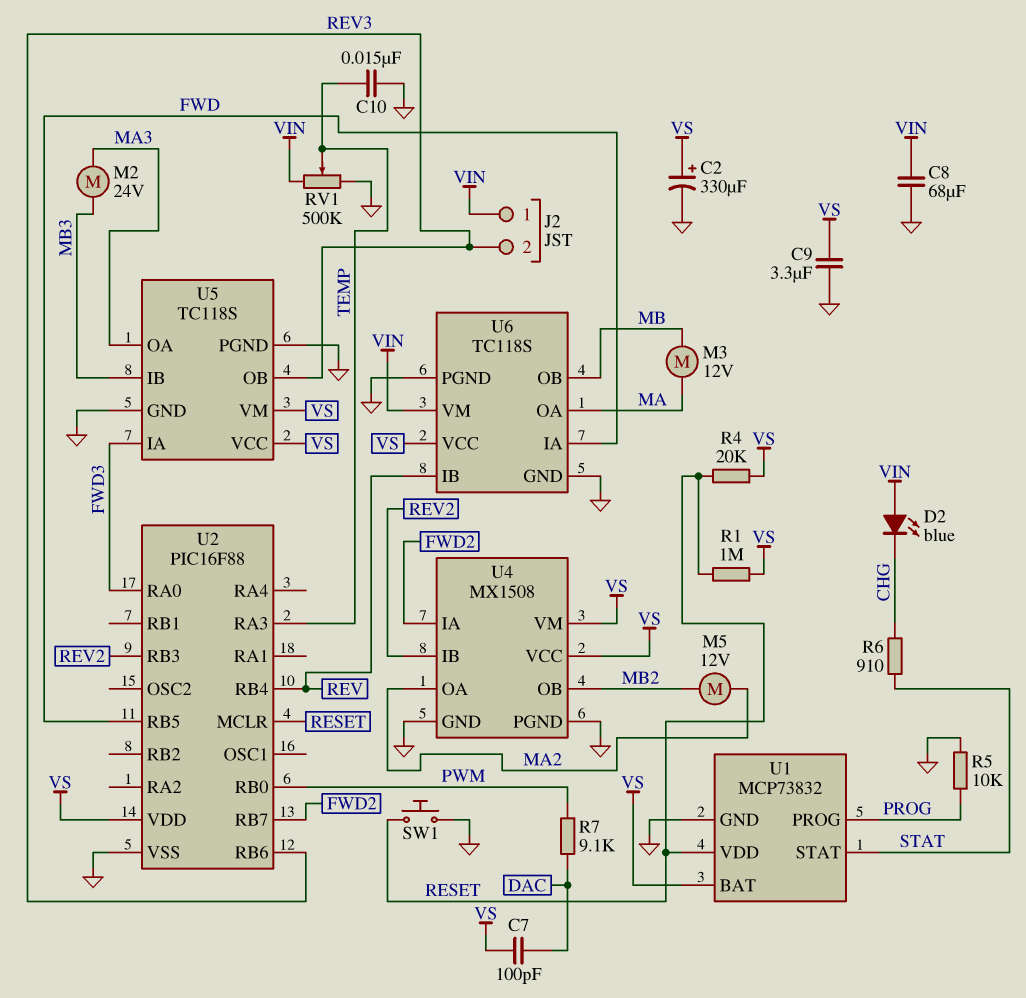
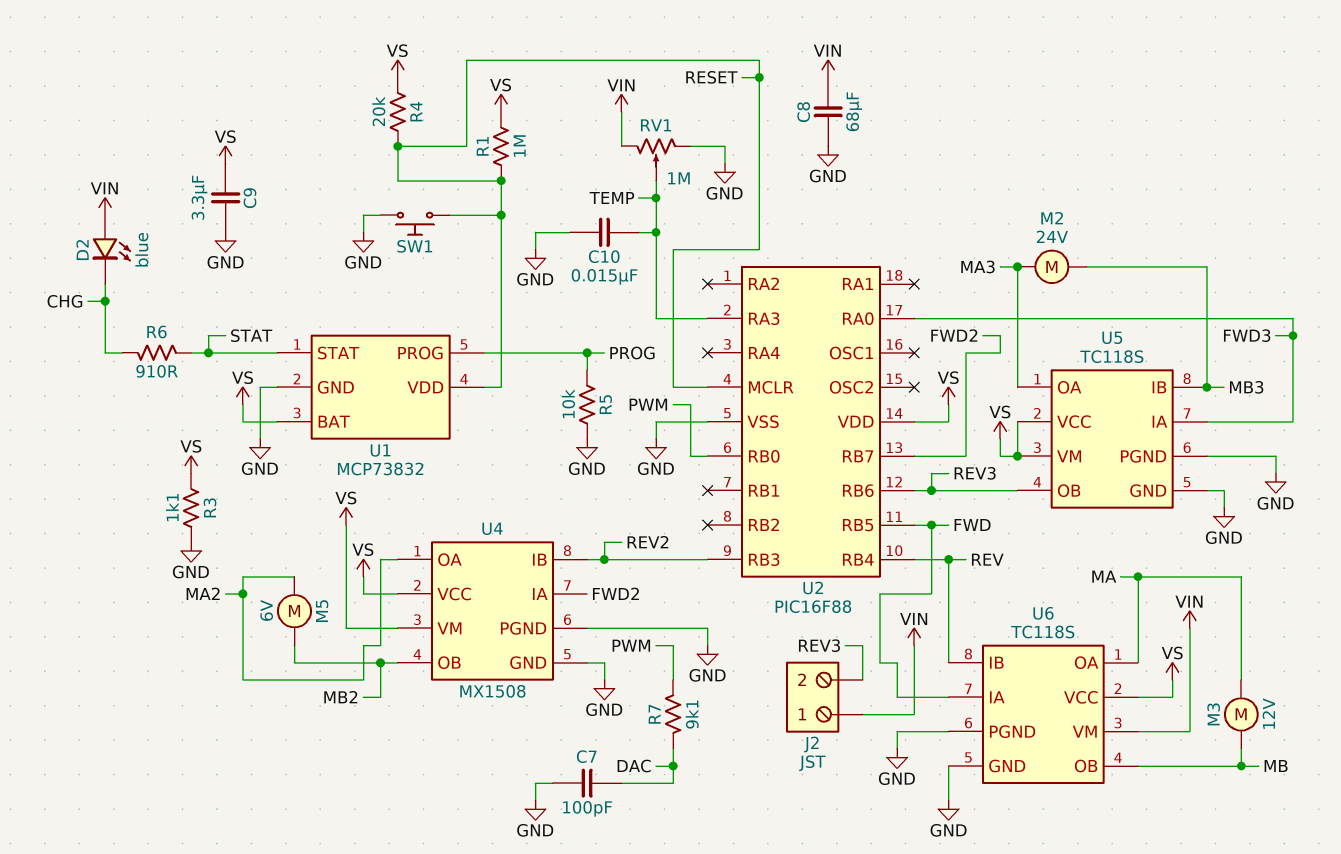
C2: 330uF (plus VS, minus GND) -> none
C7: 100pF (DAC, VS) -> 100pF (DAC, GND)
M5: motor 12V (MA2, MB2) -> motor 6V (MA2, MB2)
R3: none -> 1.1k (GND, VS)
RV1: 500k (GND, VIN, wiper TEMP) -> 1M (GND, VIN, wiper TEMP)

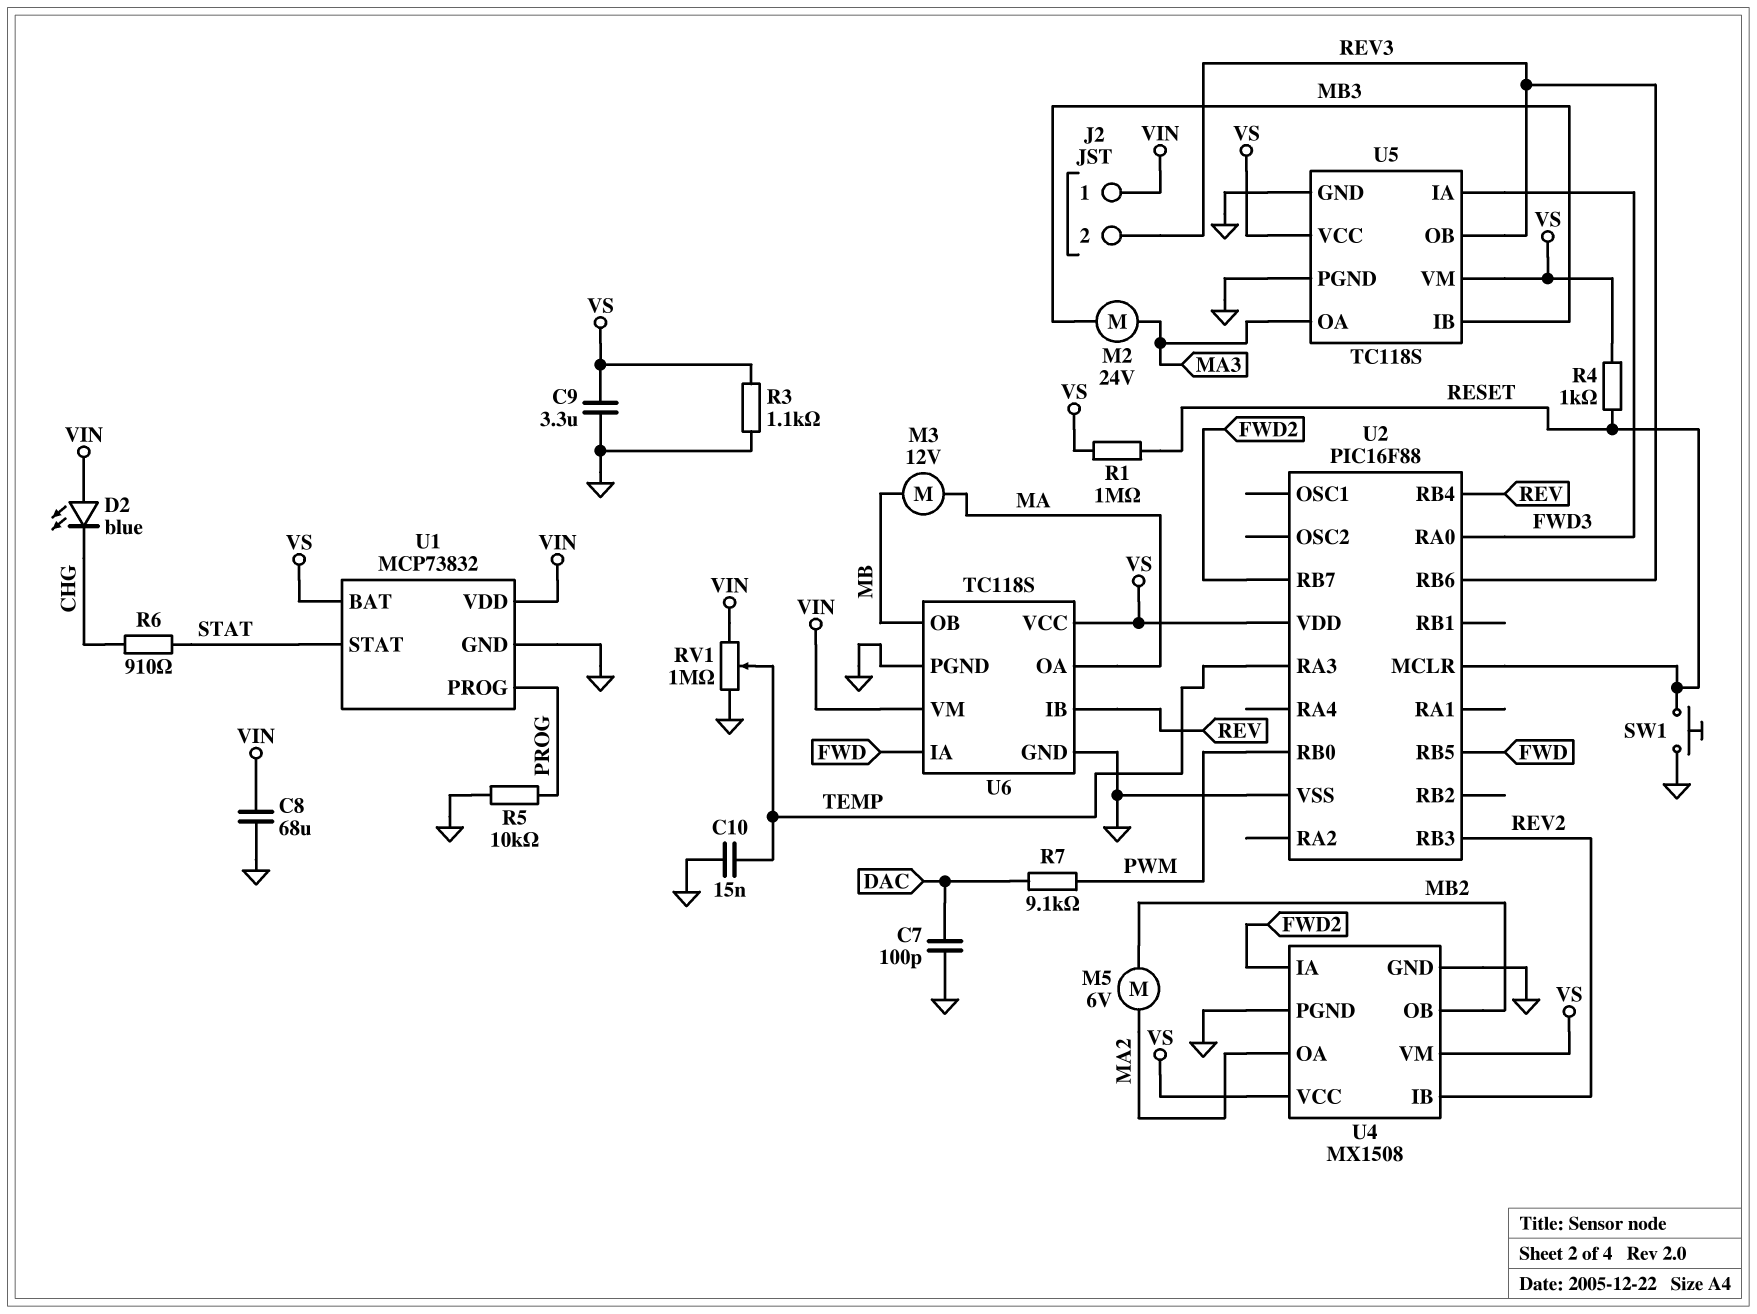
R4: 20k (RESET, VS) -> 1k (RESET, VS)
U1 pin VDD: RESET -> VIN

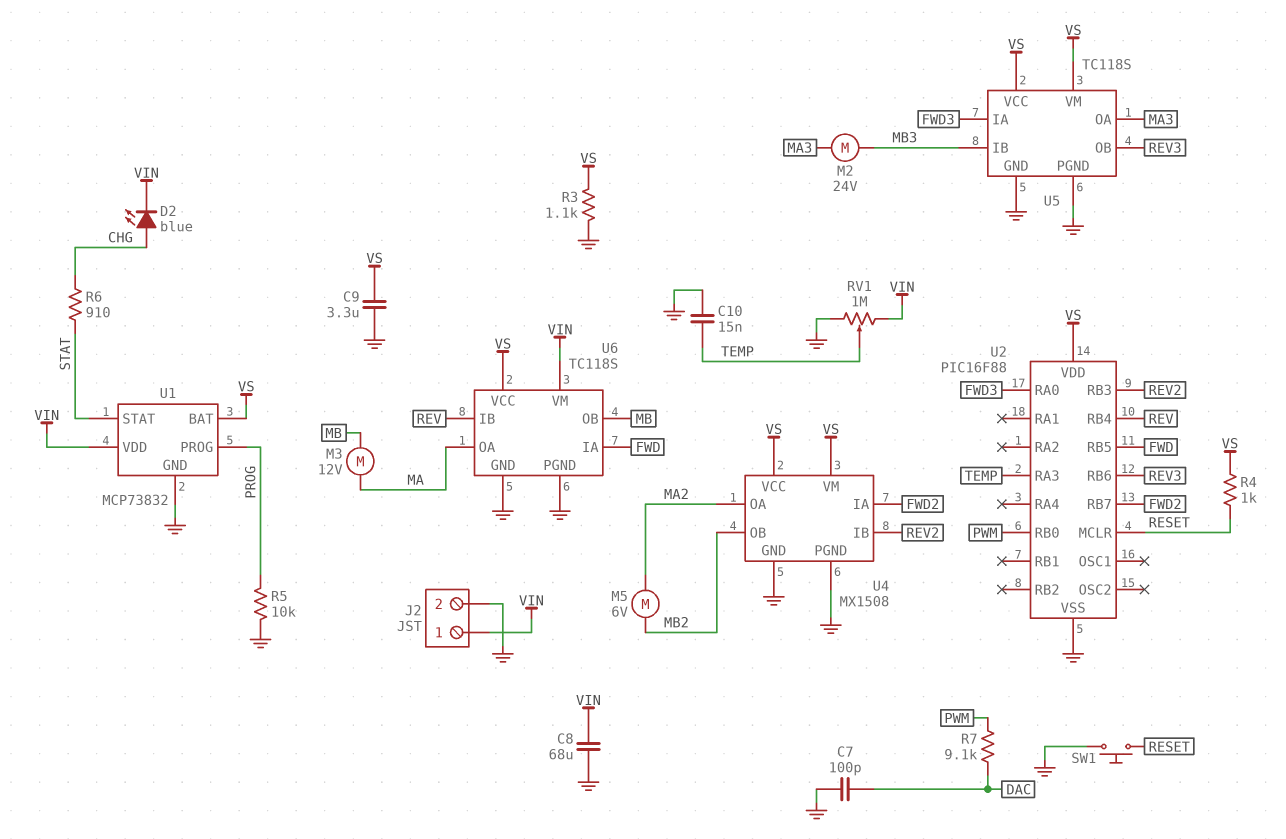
D2: LED blue (A VIN, K CHG) -> LED blue (A CHG, K VIN)
J2 pin 2: REV3 -> GND
R1: 1M (RESET, VS) -> none

